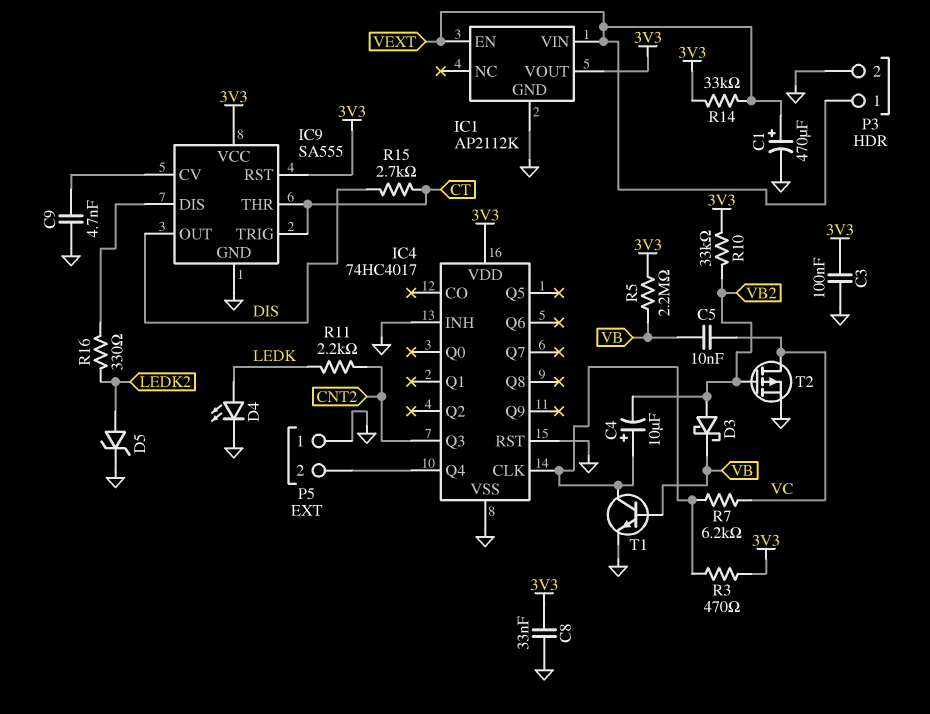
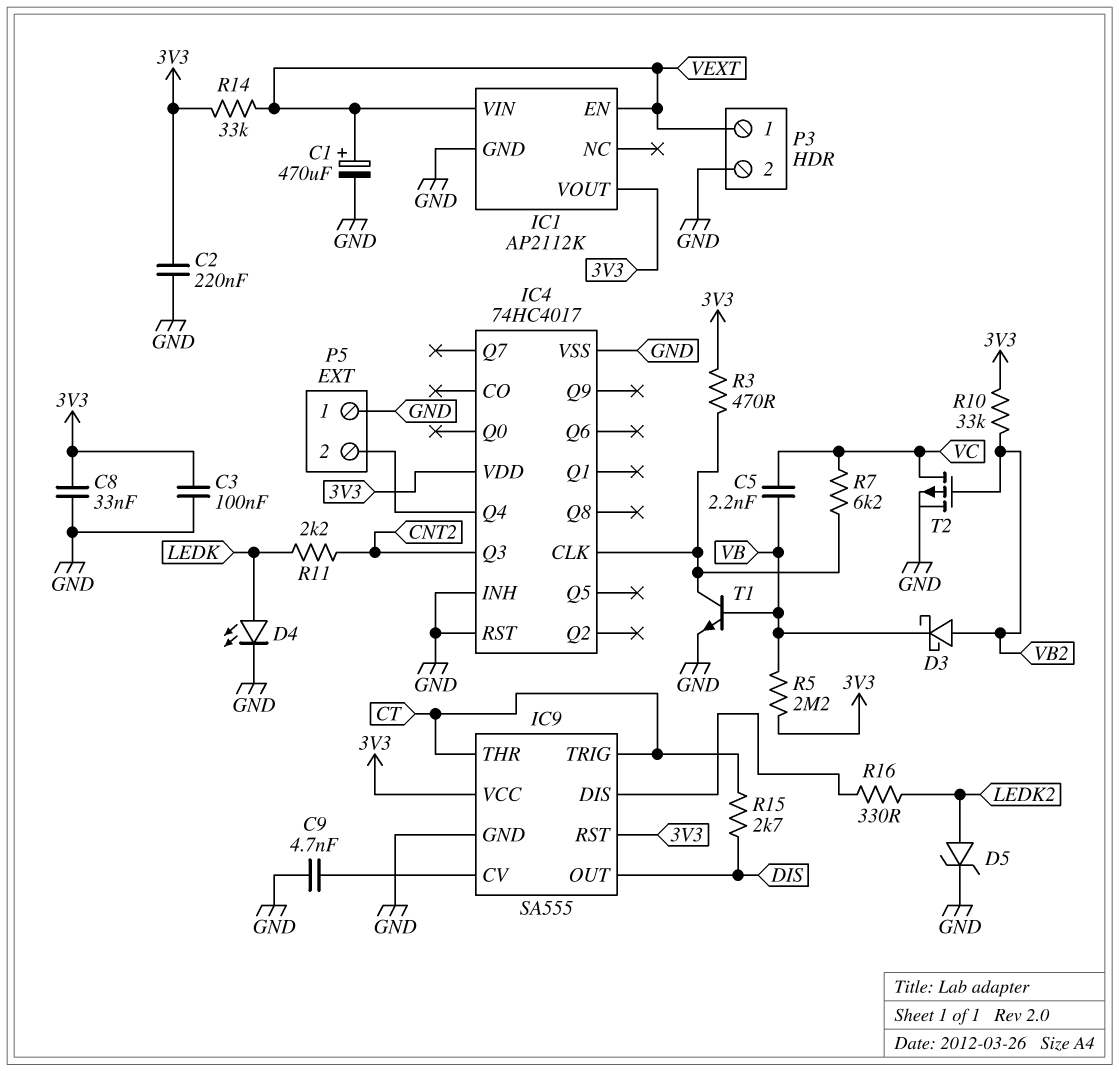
C2: none -> 220nF (3V3, GND)
C4: 10uF (plus IC4/CLK, minus VB2) -> none
C5: 10nF (VB, VC) -> 2.2nF (VB, VC)

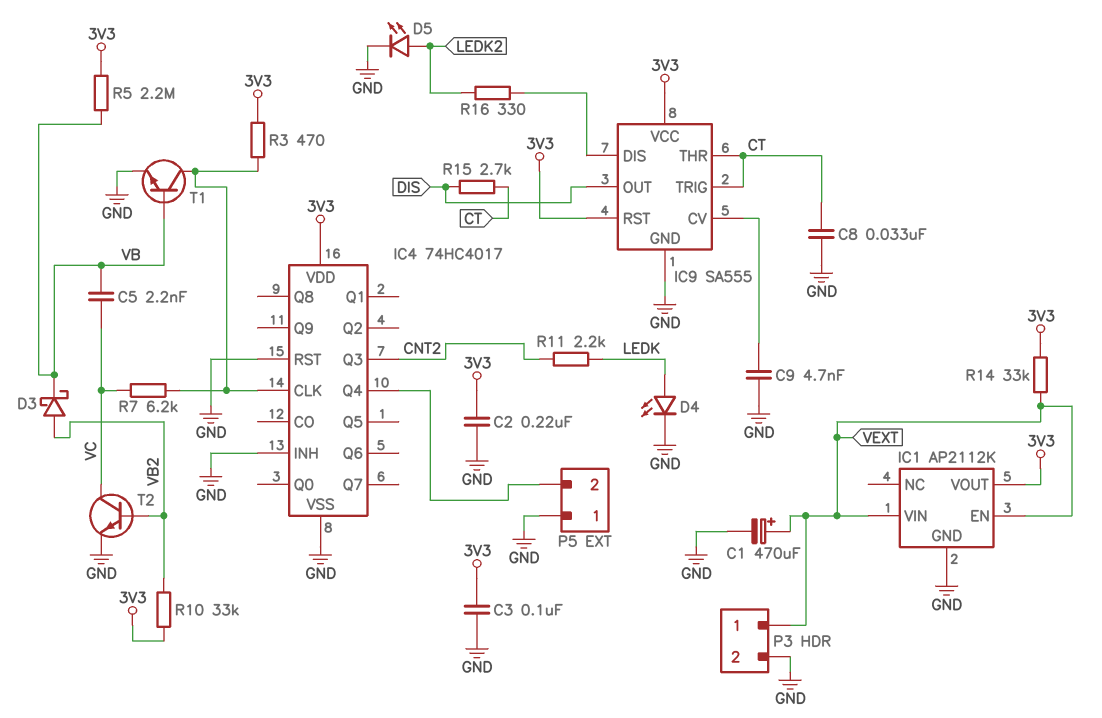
C8: 33nF (3V3, GND) -> 33nF (CT, GND)
D5: zener (A LEDK2, K GND) -> LED (A LEDK2, K GND)
T2: PMOS (G VB2, D VC, S GND) -> NPN (B VB2, C VC, E GND)

